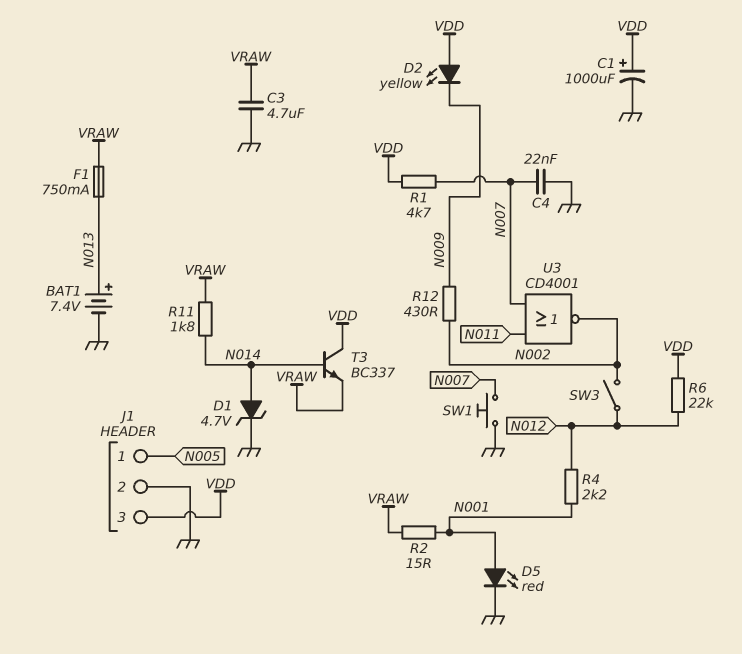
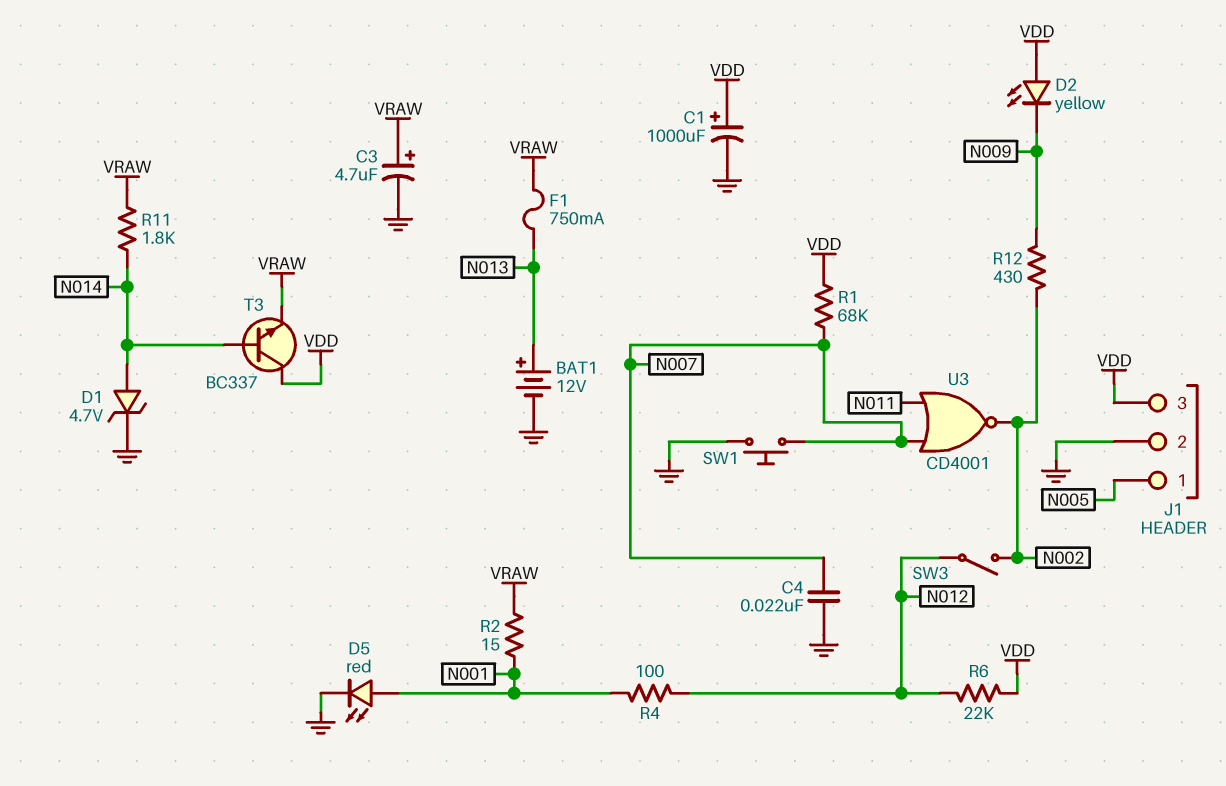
BAT1: 7.4V (plus N013, minus GND) -> 12V (plus N013, minus GND)
C3: 4.7uF (GND, VRAW) -> 4.7uF (plus VRAW, minus GND)
R1: 4.7k (N007, VDD) -> 68k (N007, VDD)
R4: 2.2k (N001, N012) -> 100 (N001, N012)

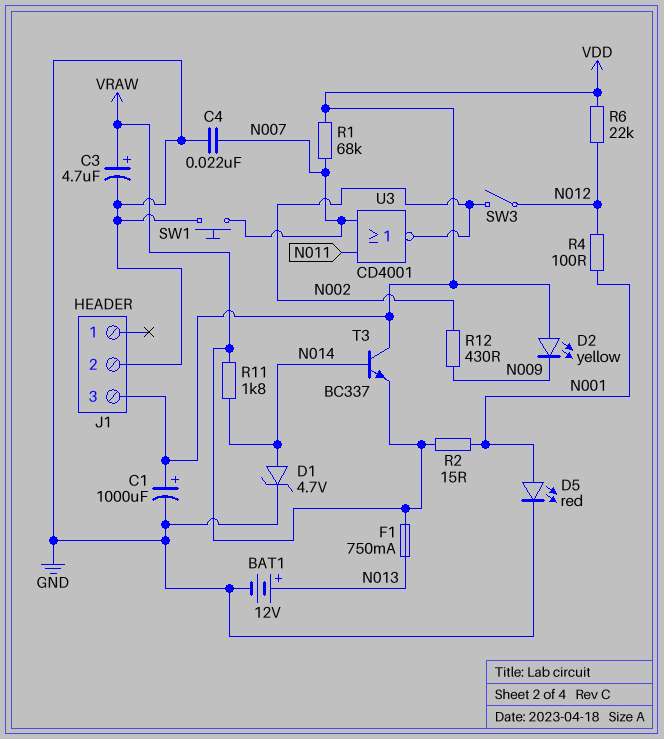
J1 pin 1: N005 -> none

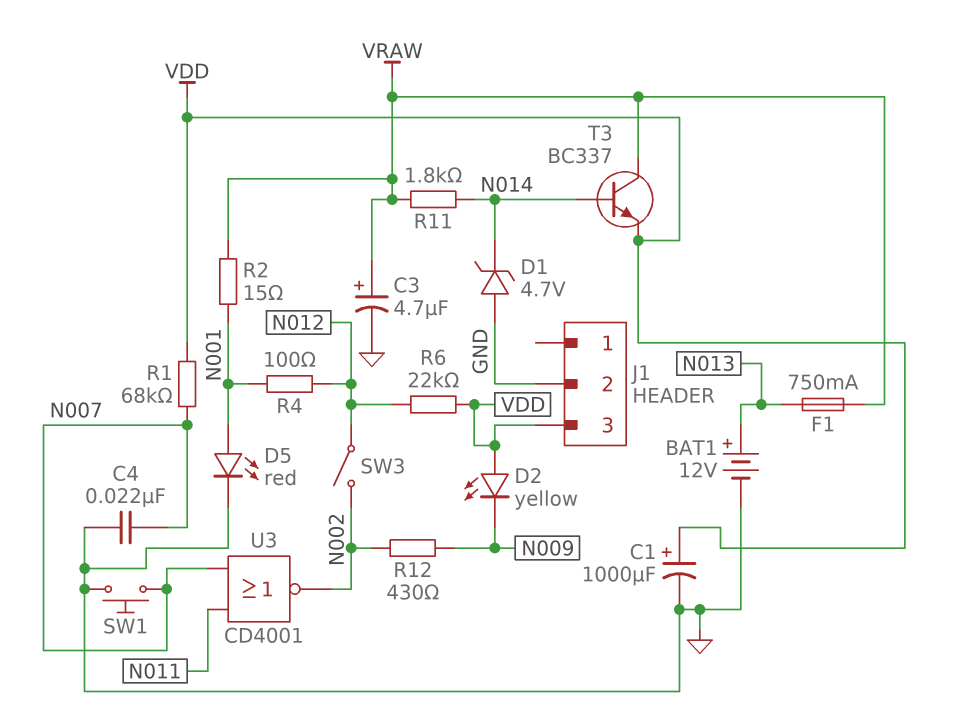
D1: zener 4.7V (A N014, K GND) -> zener 4.7V (A GND, K N014)
T3: NPN BC337 (B N014, C VDD, E VRAW) -> NPN BC337 (B N014, C VRAW, E VDD)

